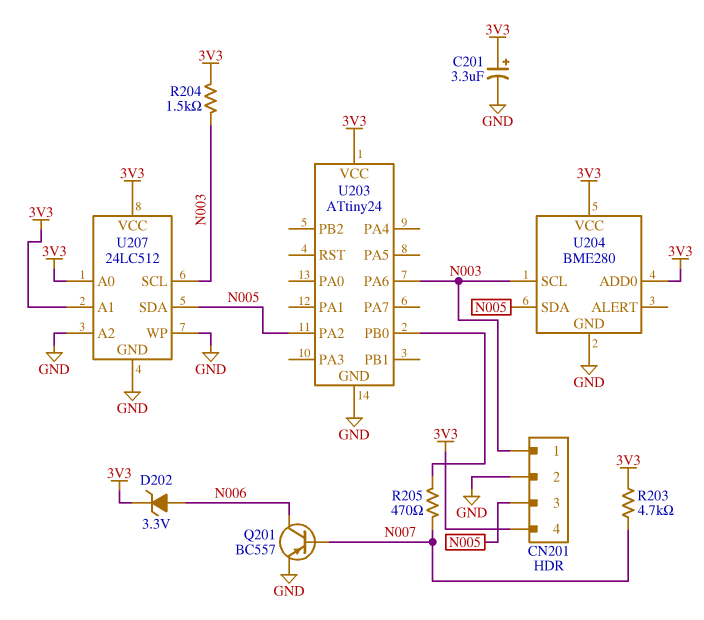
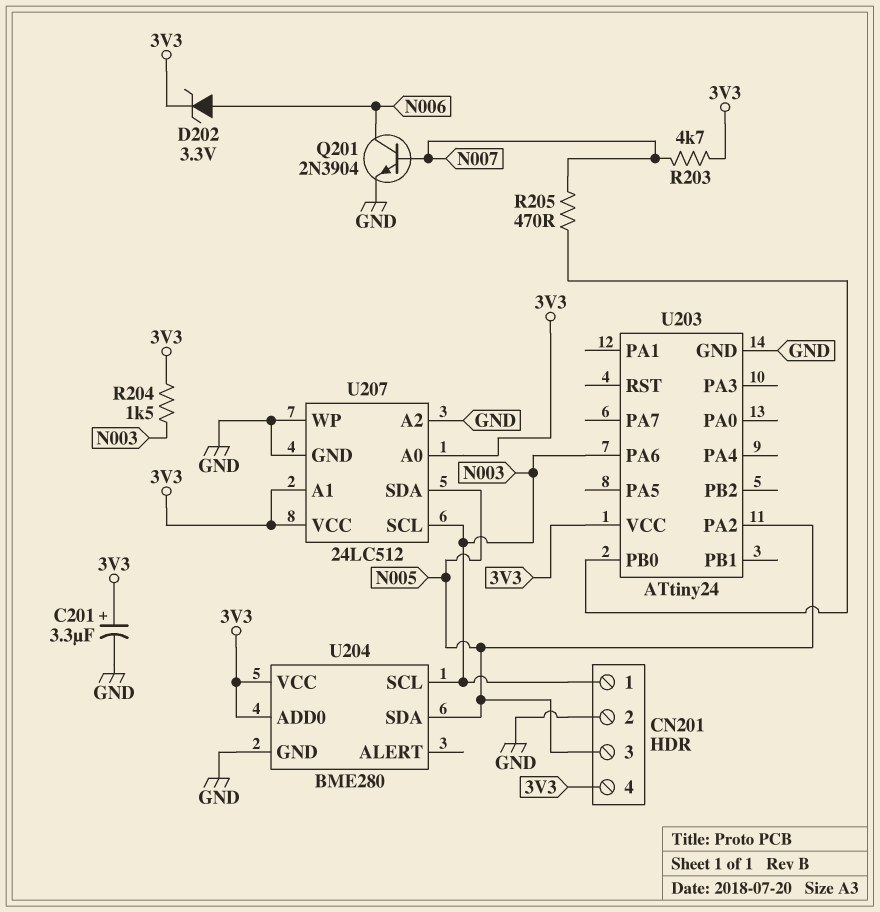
Q201: PNP BC557 (B N007, C N006, E GND) -> NPN 2N3904 (B N007, C N006, E GND)

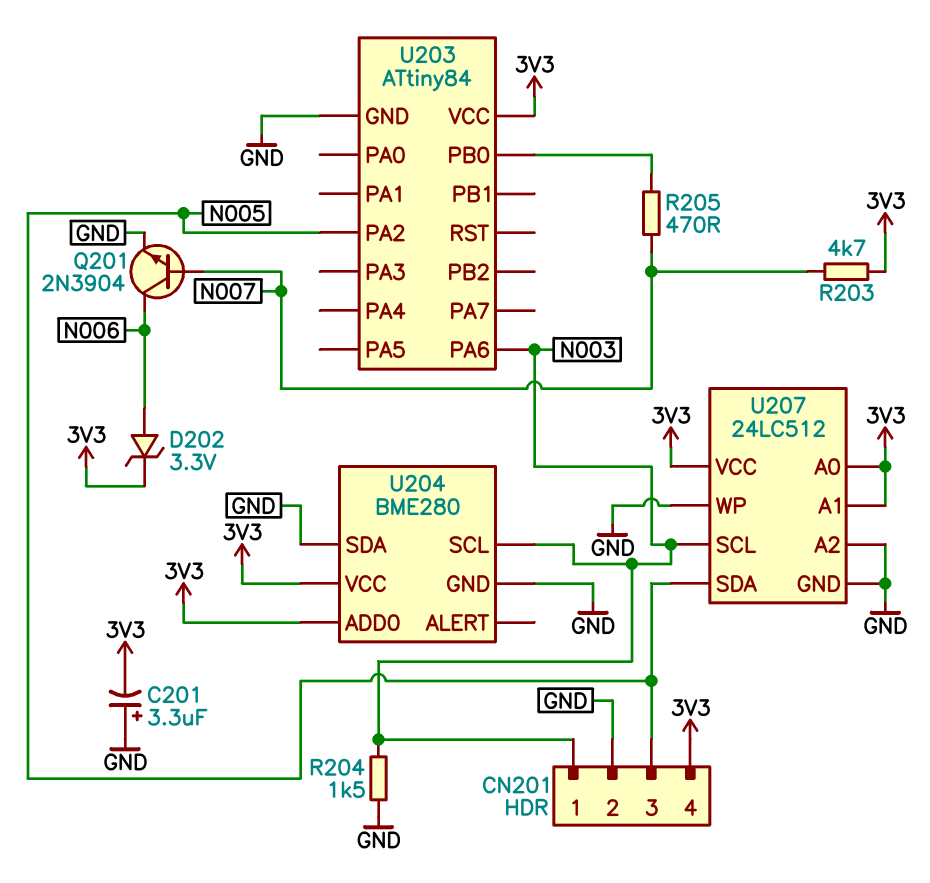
C201: 3.3uF (plus 3V3, minus GND) -> 3.3uF (plus GND, minus 3V3)
R204: 1.5k (3V3, N003) -> 1.5k (GND, N003)
U203: ATtiny24 -> ATtiny84
U204 pin SDA: N005 -> GND

